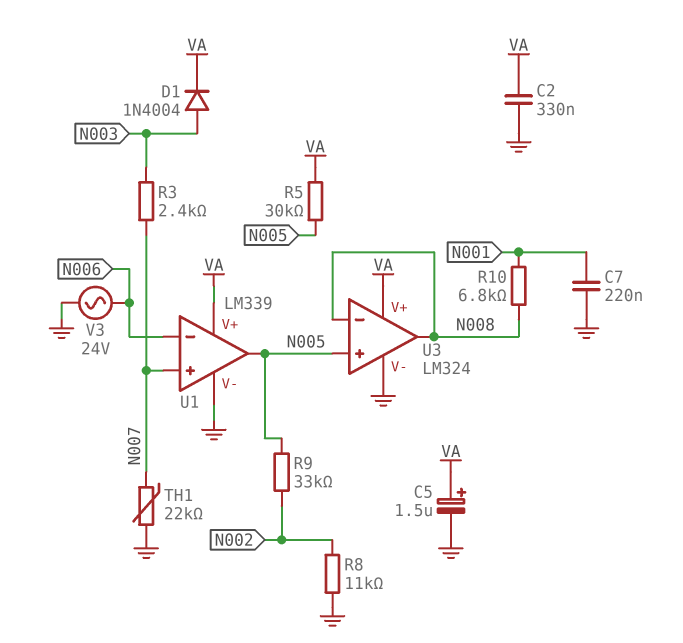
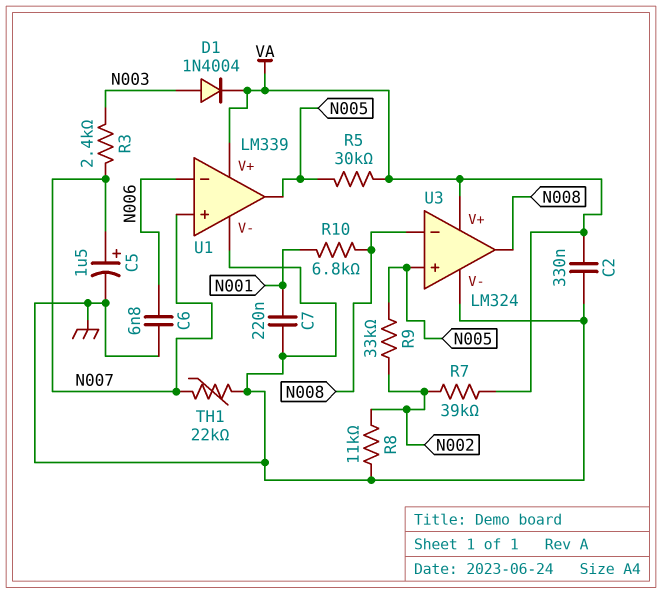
C5: 1.5uF (plus VA, minus GND) -> 1.5uF (plus N007, minus GND)
C6: none -> 6.8nF (GND, N006)
R7: none -> 39k (N002, VA)
V3: AC 24V (GND, N006) -> none

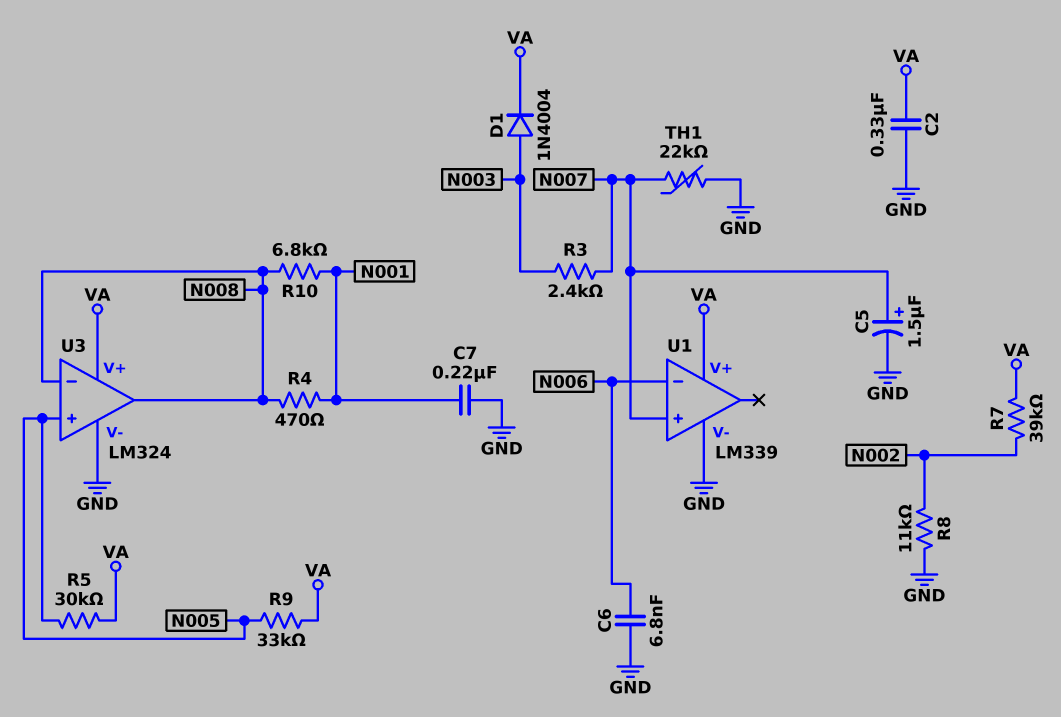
R4: none -> 470 (N001, N008)
R9: 33k (N002, N005) -> 33k (N005, VA)
U1 pin out: N005 -> none

